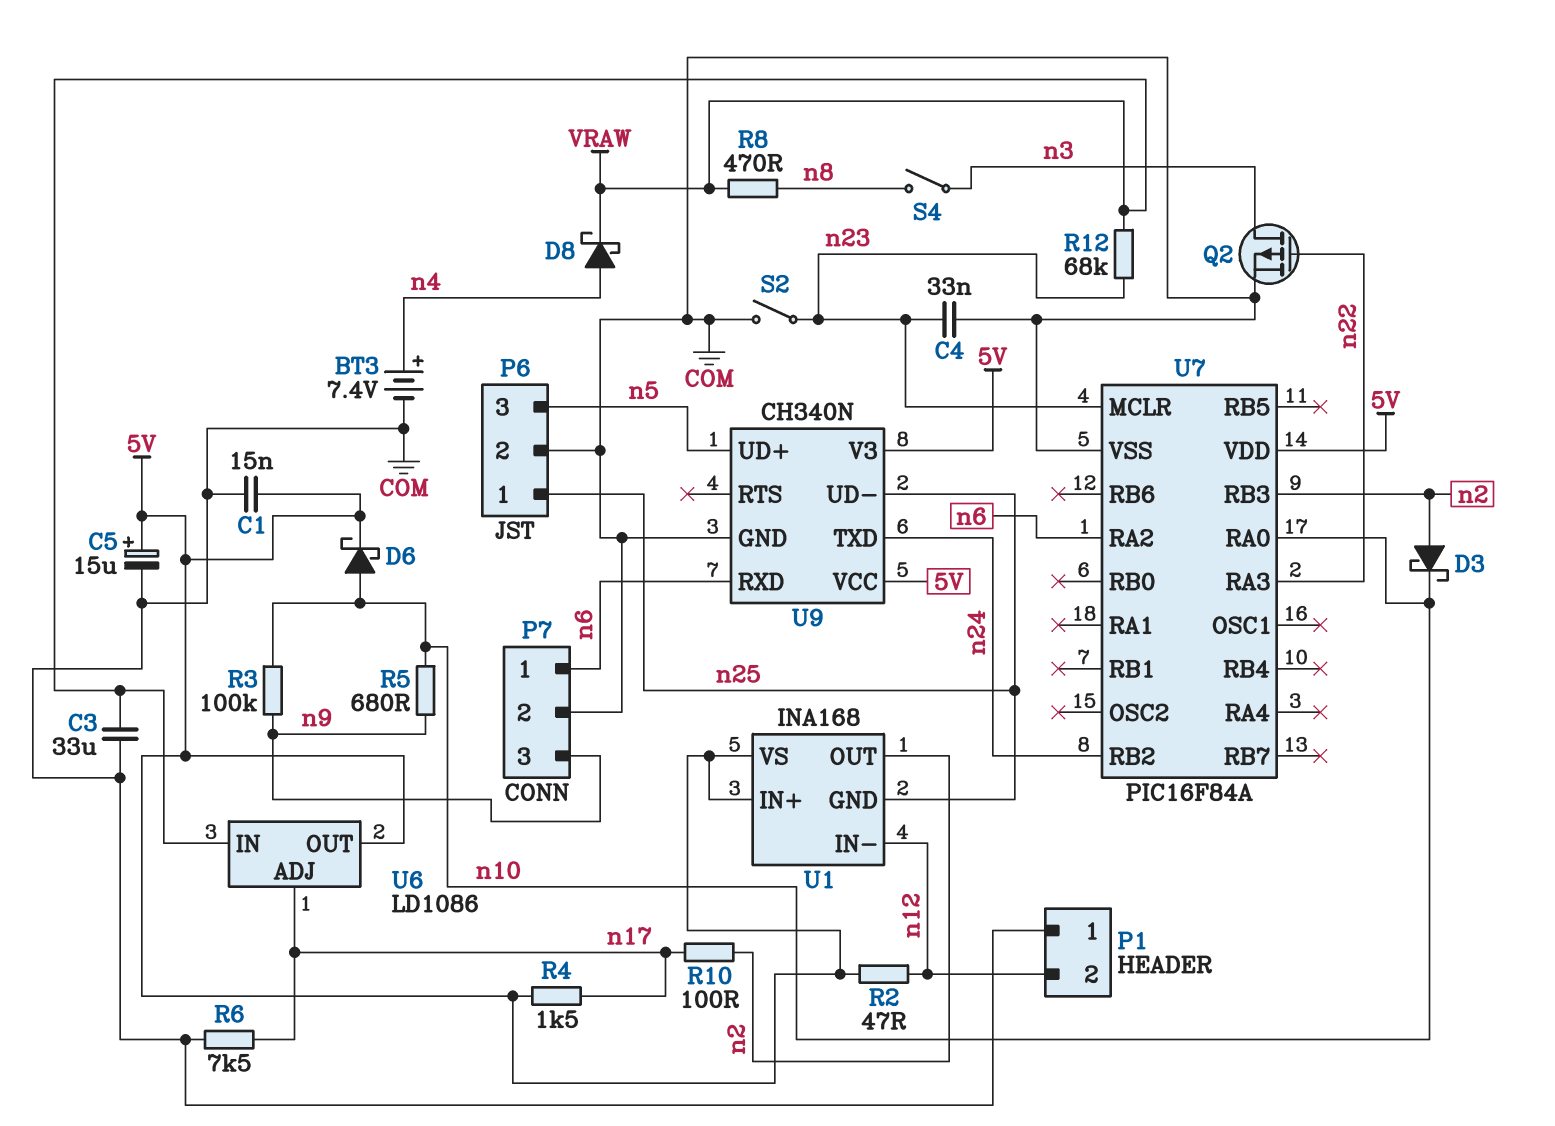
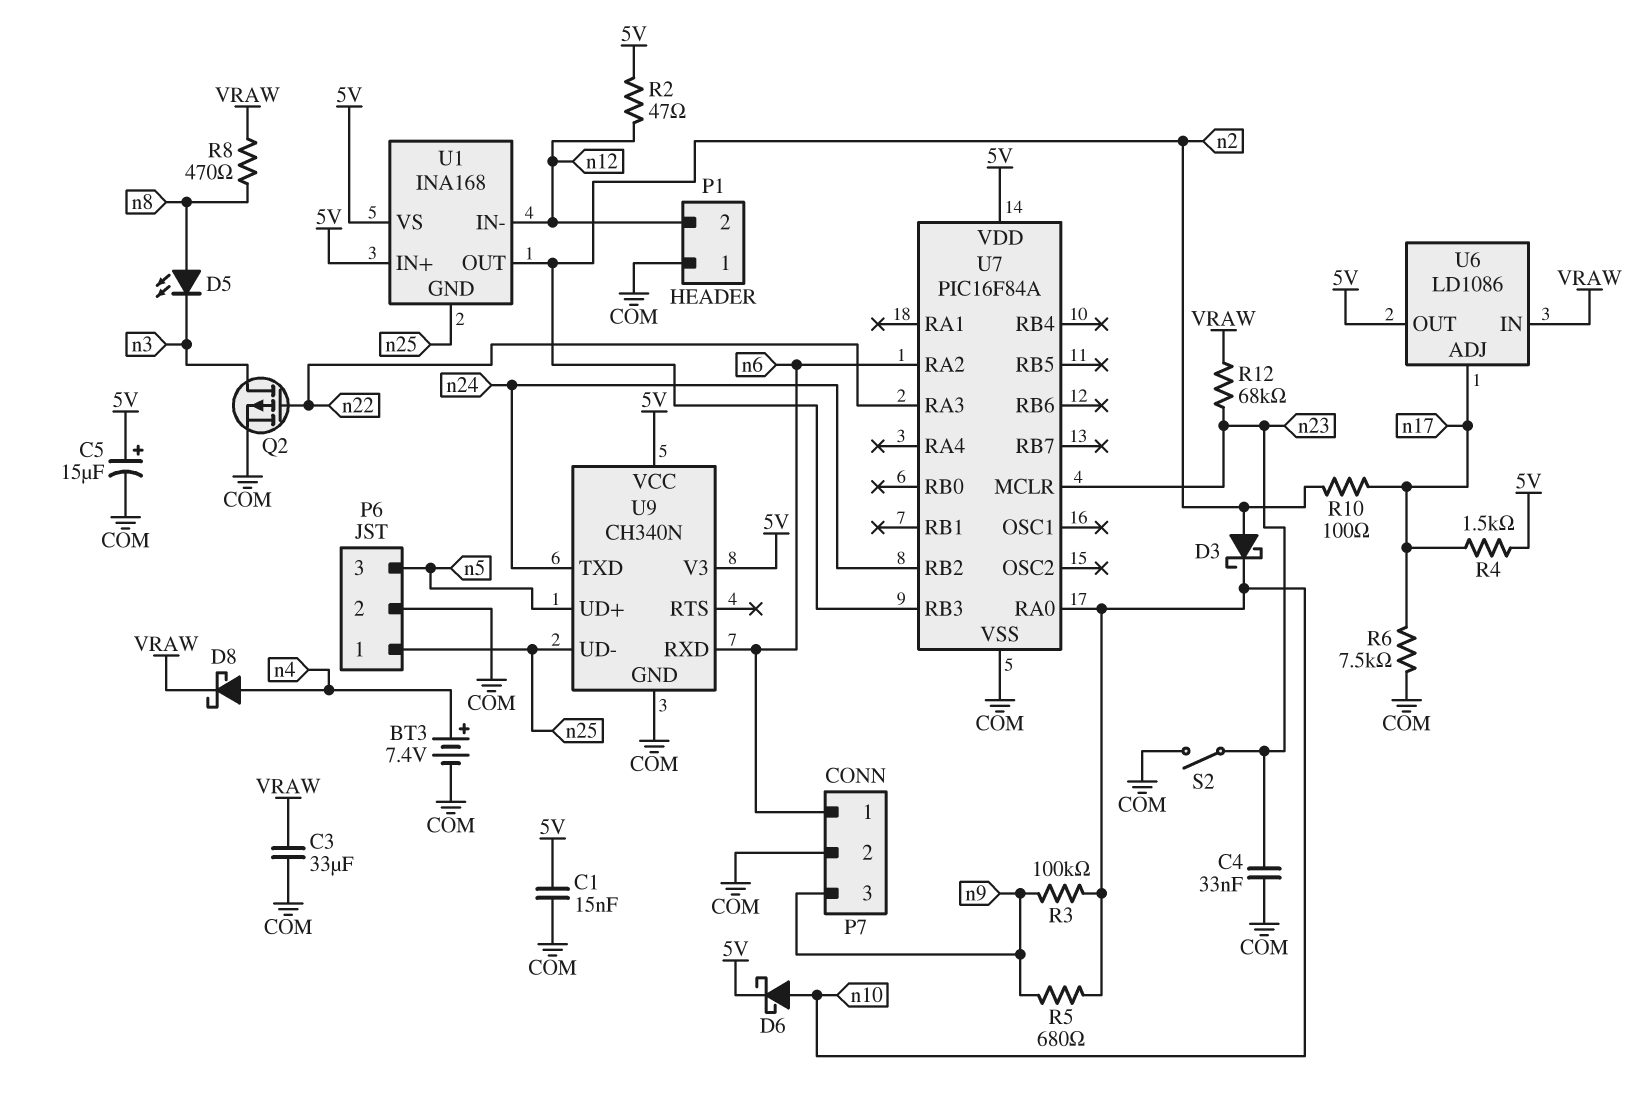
D5: none -> LED (A n8, K n3)
S4: switch (n3, n8) -> none

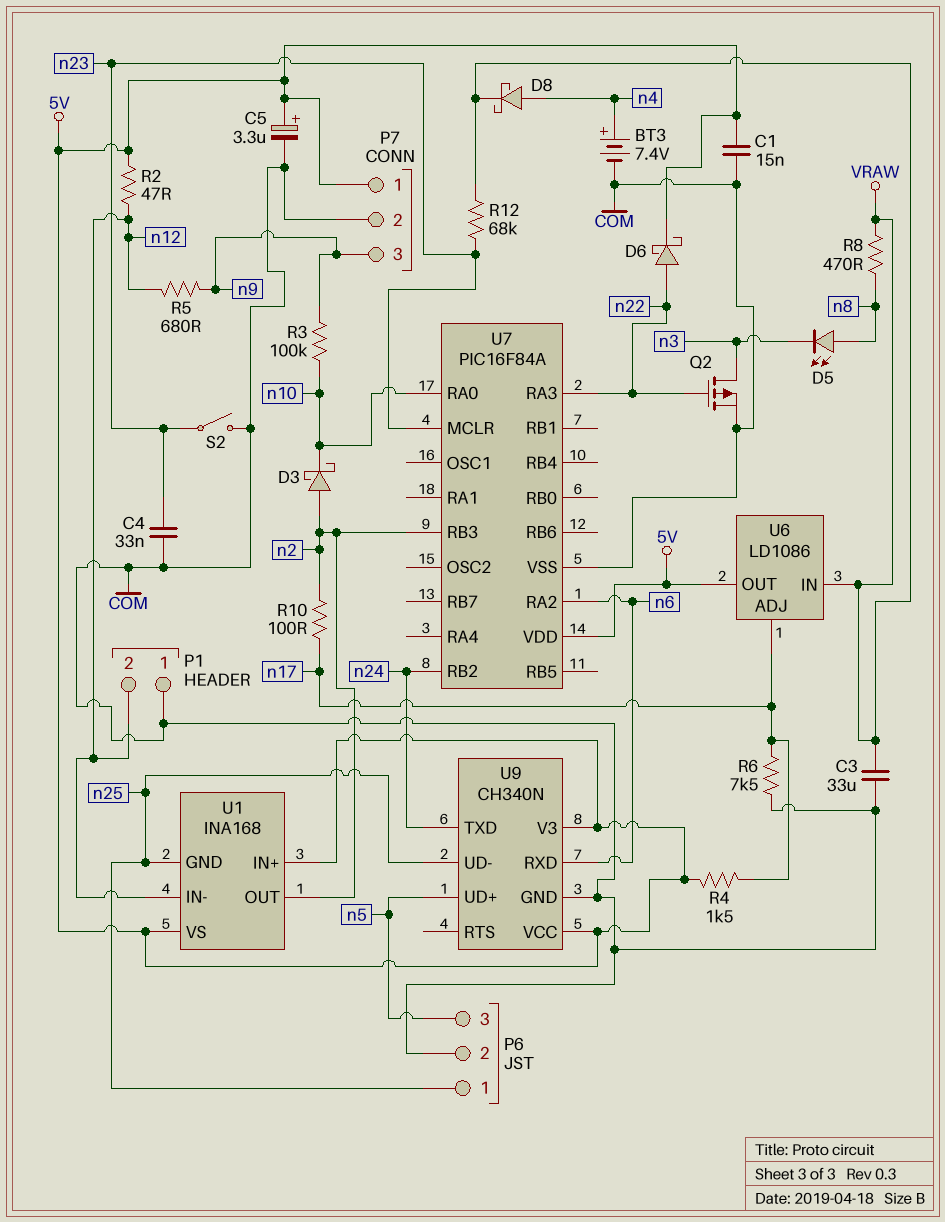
C5: 15uF (plus 5V, minus COM) -> 3.3uF (plus 5V, minus COM)
D6: schottky (A n10, K 5V) -> schottky (A n22, K 5V)
P7 pin 1: n6 -> 5V
R5: 680 (n9, n10) -> 680 (n9, n12)

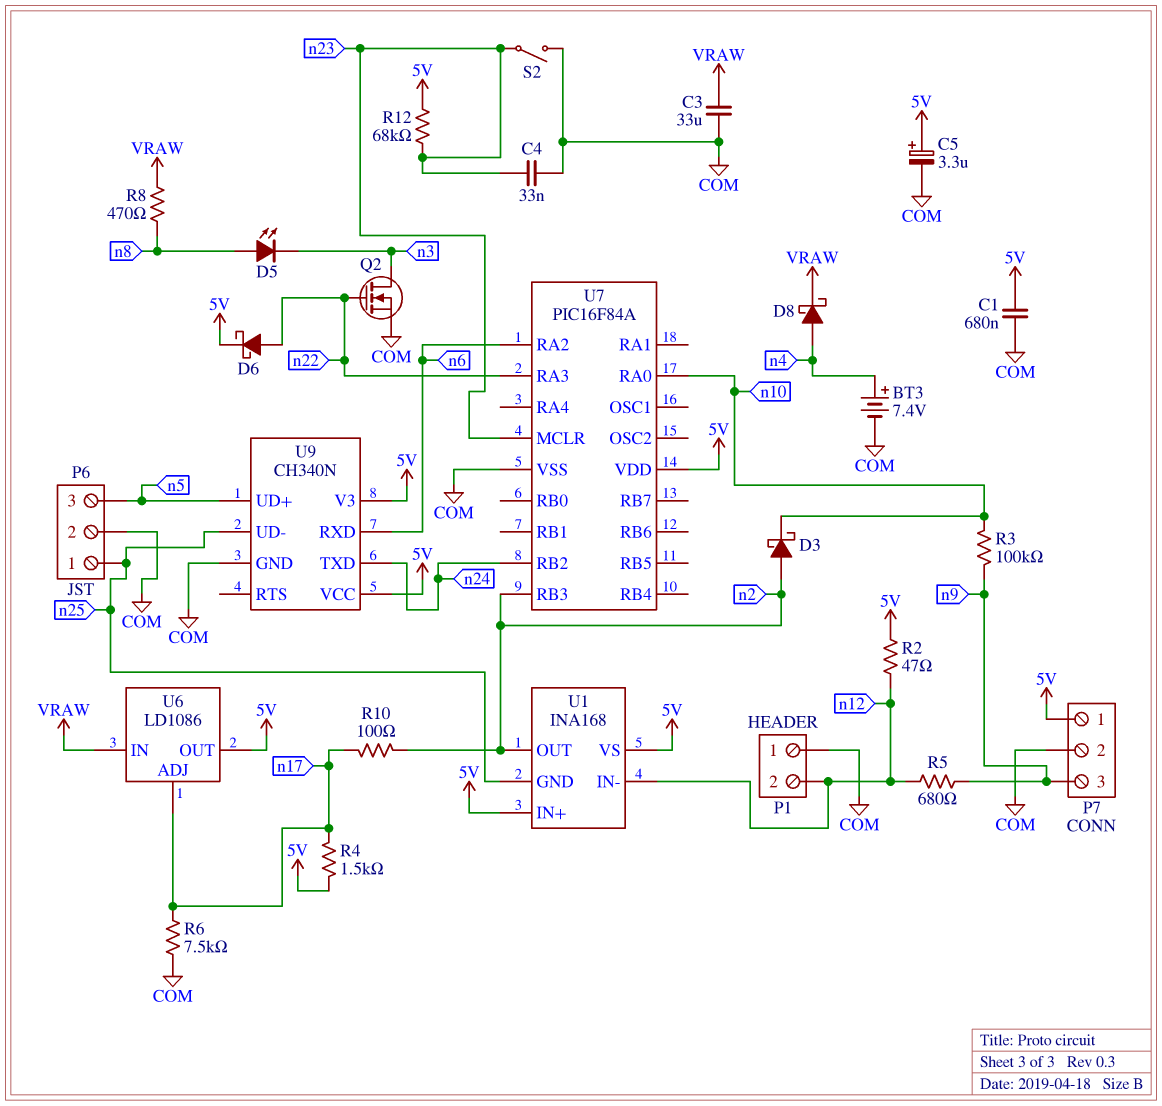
C1: 15nF (5V, COM) -> 680nF (5V, COM)
Q2: PMOS (G n22, D n3, S COM) -> NMOS (G n22, D n3, S COM)
R12: 68k (VRAW, n23) -> 68k (5V, n23)

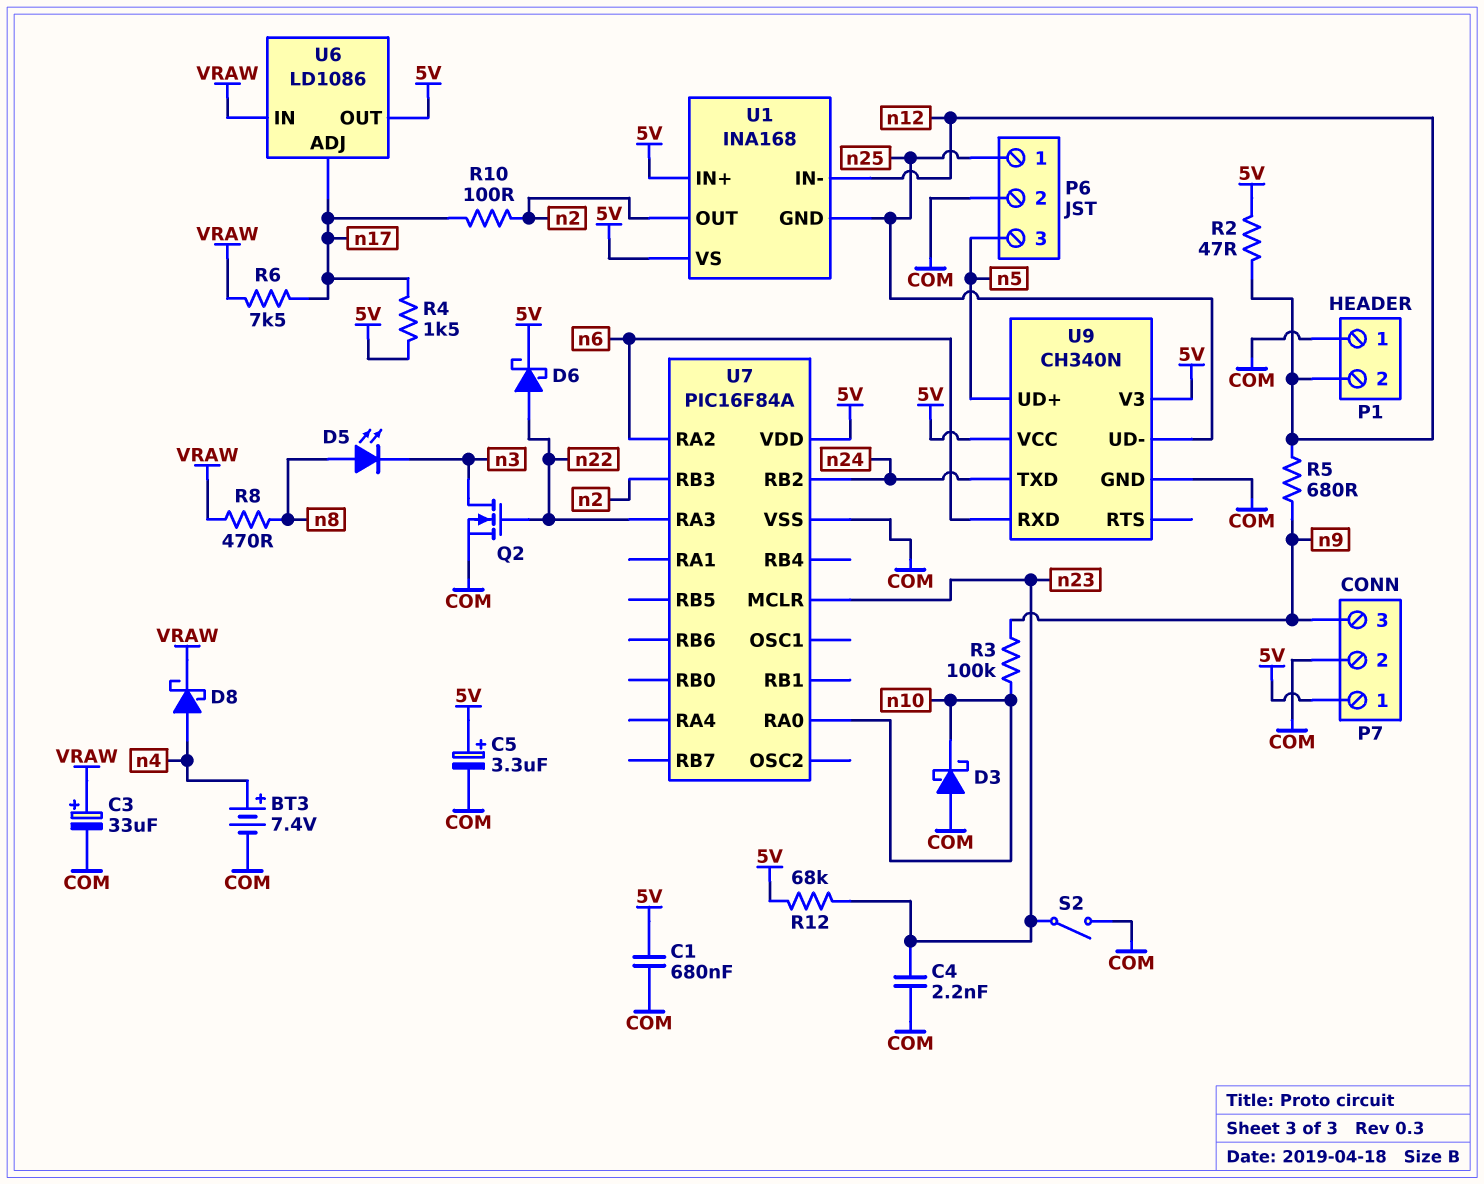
C3: 33uF (COM, VRAW) -> 33uF (plus VRAW, minus COM)
C4: 33nF (COM, n23) -> 2.2nF (COM, n23)
D3: schottky (A n2, K n10) -> schottky (A COM, K n10)
R6: 7.5k (COM, n17) -> 7.5k (VRAW, n17)

